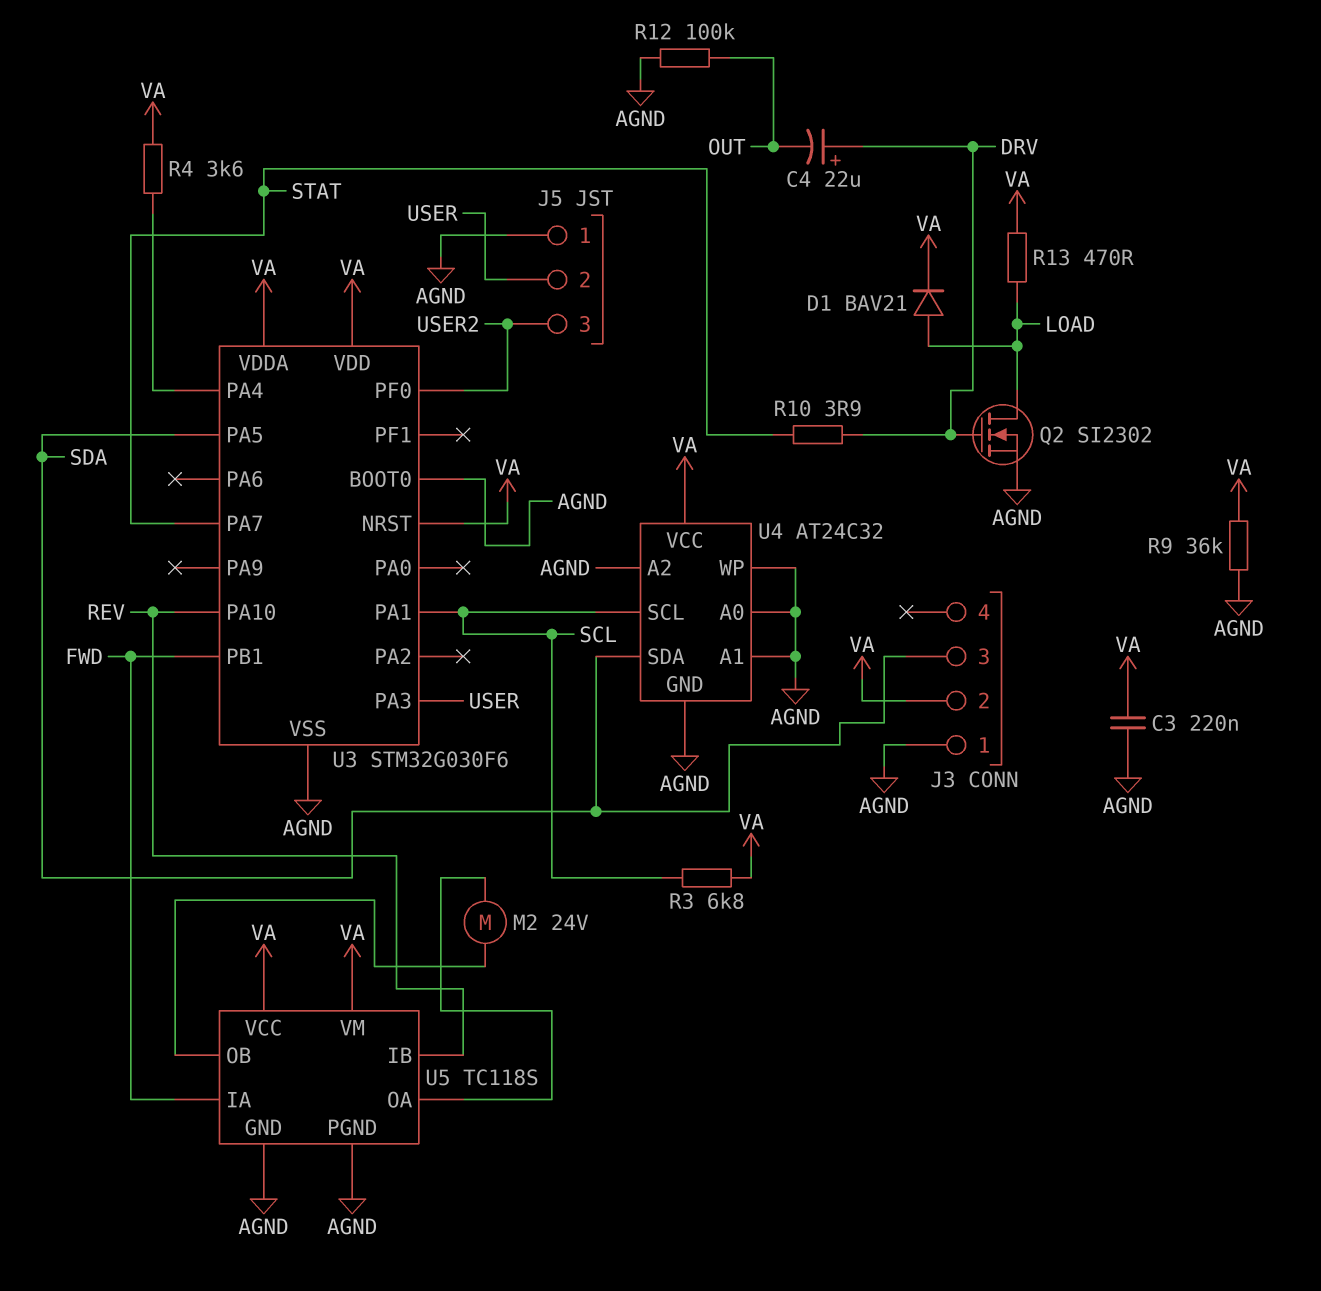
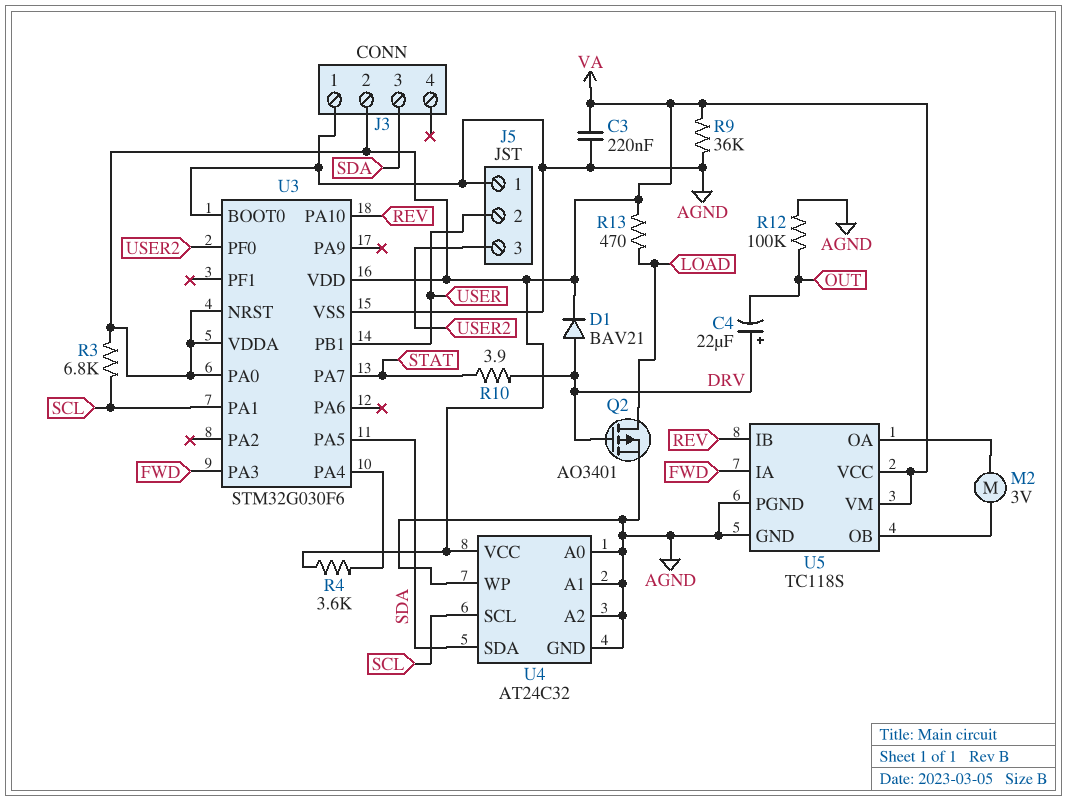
D1: diode BAV21 (A LOAD, K VA) -> diode BAV21 (A DRV, K VA)
M2: motor 24V (U5/OA, U5/OB) -> motor 3V (U5/OA, U5/OB)
Q2: NMOS SI2302 (G DRV, D LOAD, S AGND) -> PMOS AO3401 (G DRV, D LOAD, S AGND)
U3 pin PA0: none -> VA
U3 pin PA3: USER -> FWD
U3 pin PB1: FWD -> USER

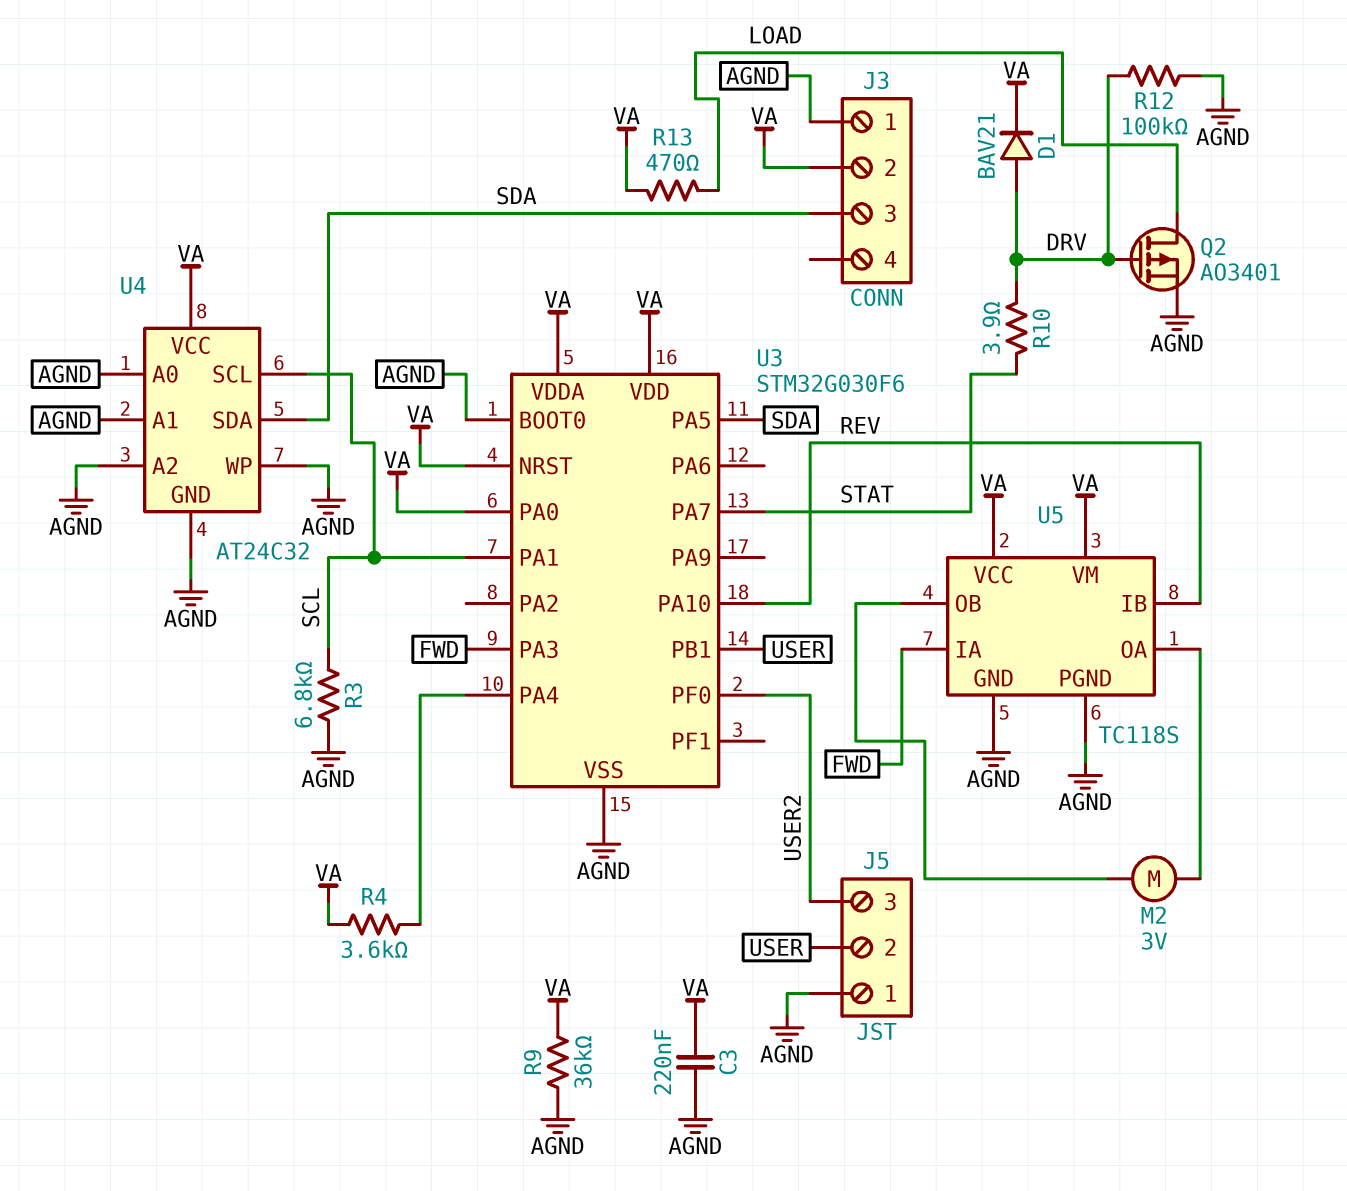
C4: 22uF (plus DRV, minus OUT) -> none
R3: 6.8k (SCL, VA) -> 6.8k (AGND, SCL)
R12: 100k (AGND, OUT) -> 100k (AGND, DRV)

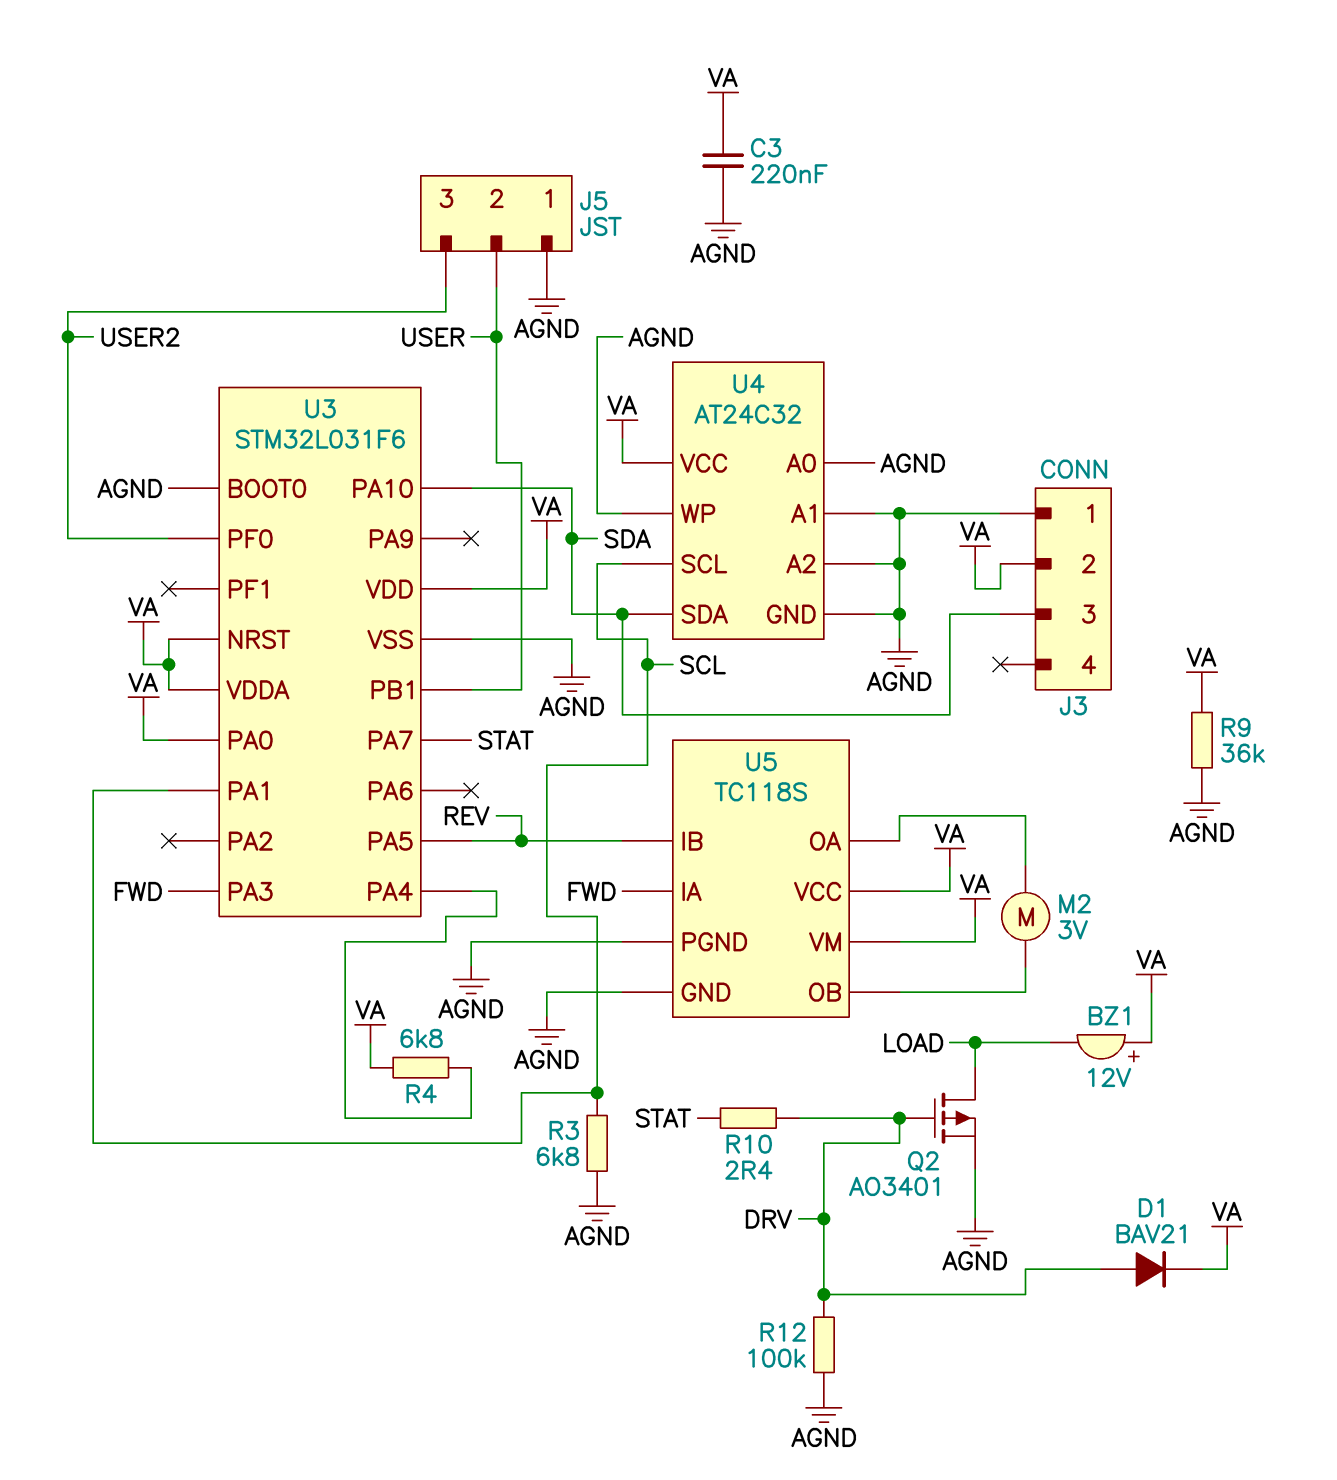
BZ1: none -> buzzer 12V (plus VA, minus LOAD)
R4: 3.6k (U3/PA4, VA) -> 6.8k (U3/PA4, VA)
R10: 3.9 (DRV, STAT) -> 2.4 (DRV, STAT)
R13: 470 (LOAD, VA) -> none
U3: STM32G030F6 -> STM32L031F6
U3 pin PA5: SDA -> REV
U3 pin PA10: REV -> SDA

